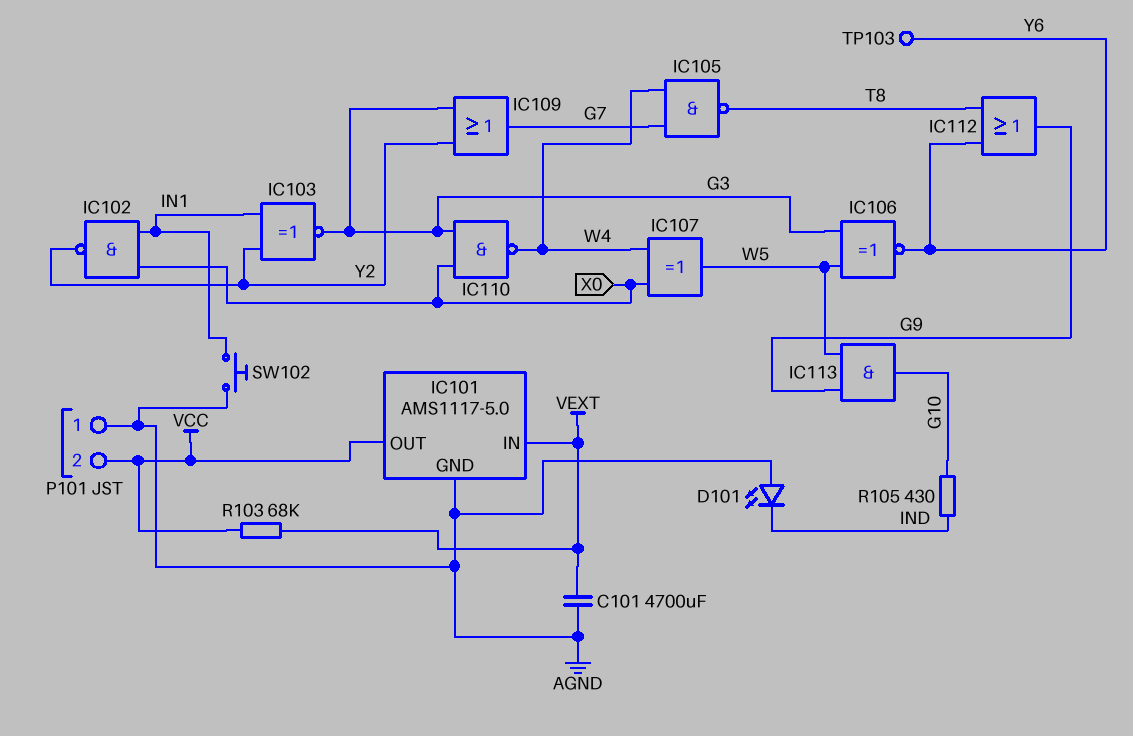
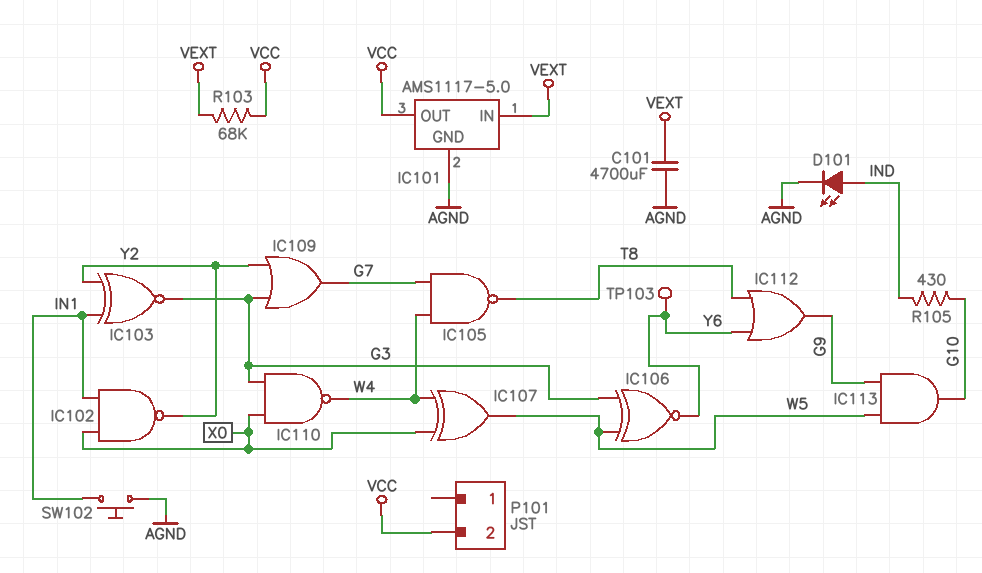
D101: LED (A AGND, K IND) -> LED (A IND, K AGND)
P101 pin 1: AGND -> none

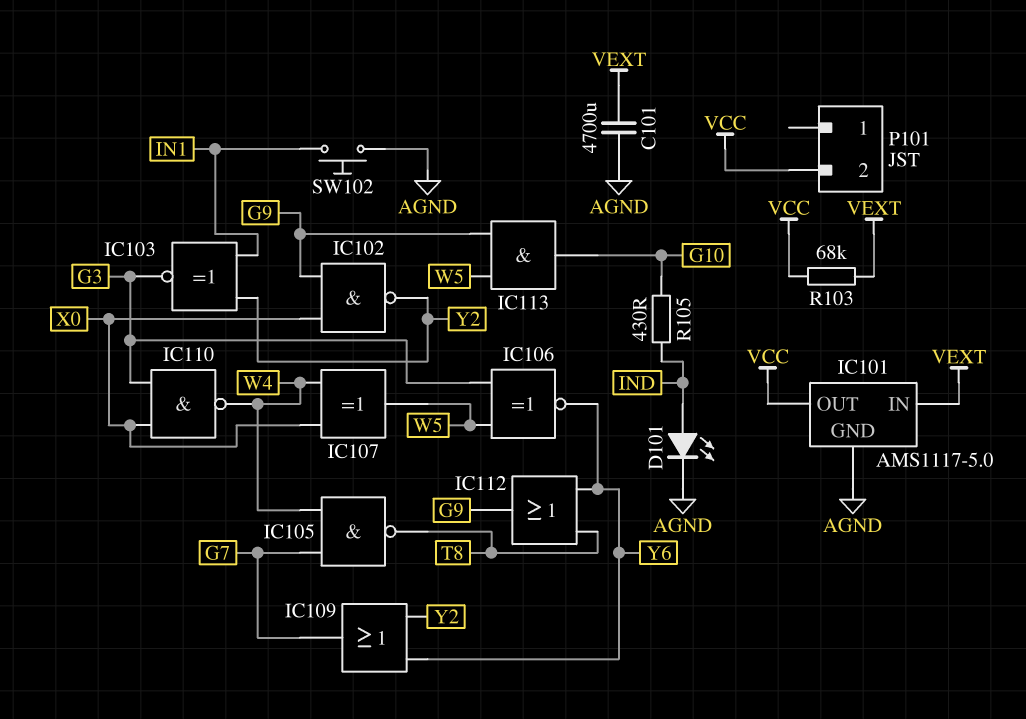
IC102: NAND (in IN1, in X0, out Y2) -> NAND (in G9, in X0, out Y2)
IC109: OR (in G3, in Y2, out G7) -> OR (in Y2, in Y6, out G7)
TP103: test point (Y6) -> none

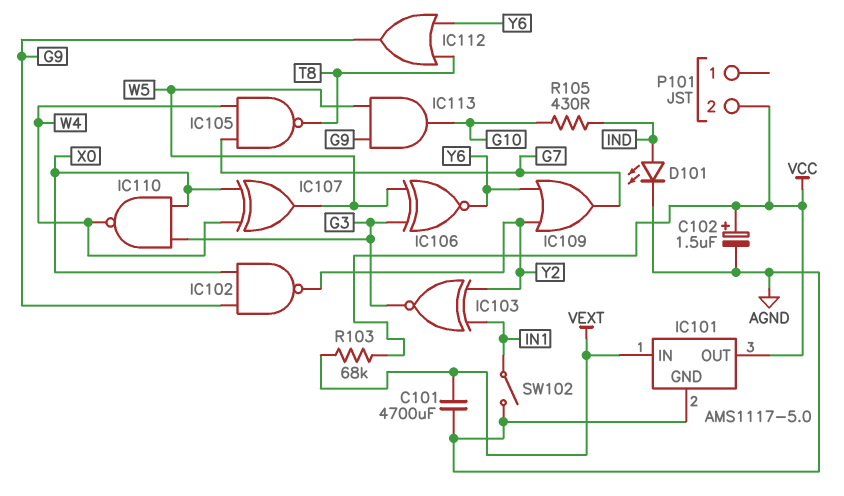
C102: none -> 1.5uF (plus VCC, minus AGND)
SW102: button (AGND, IN1) -> switch (AGND, IN1)

